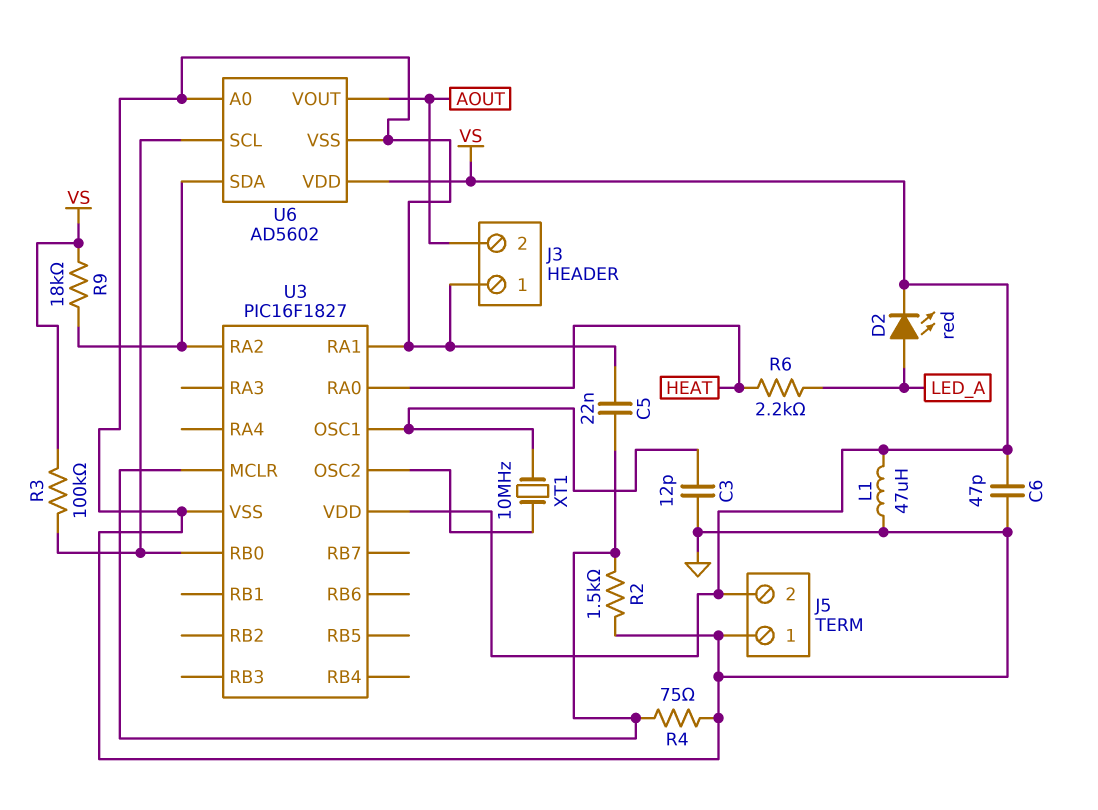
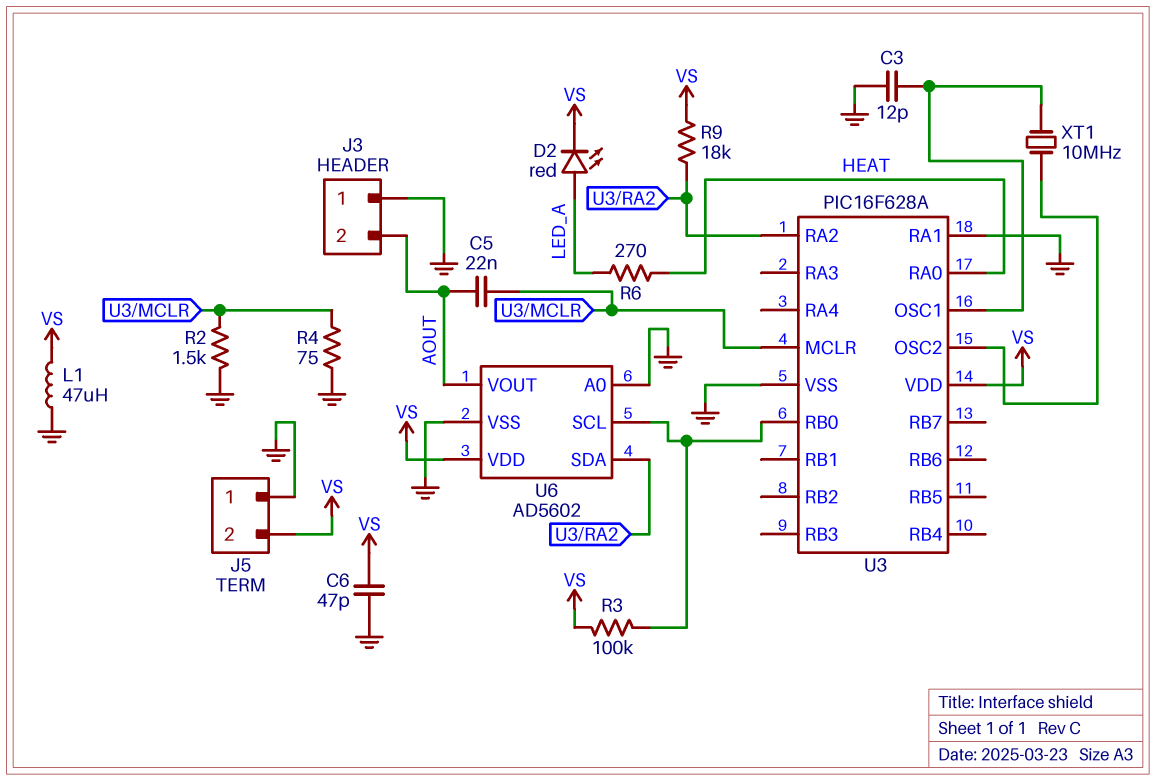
C5: 22nF (GND, U3/MCLR) -> 22nF (AOUT, U3/MCLR)
R6: 2.2k (HEAT, LED_A) -> 270 (HEAT, LED_A)
U3: PIC16F1827 -> PIC16F628A

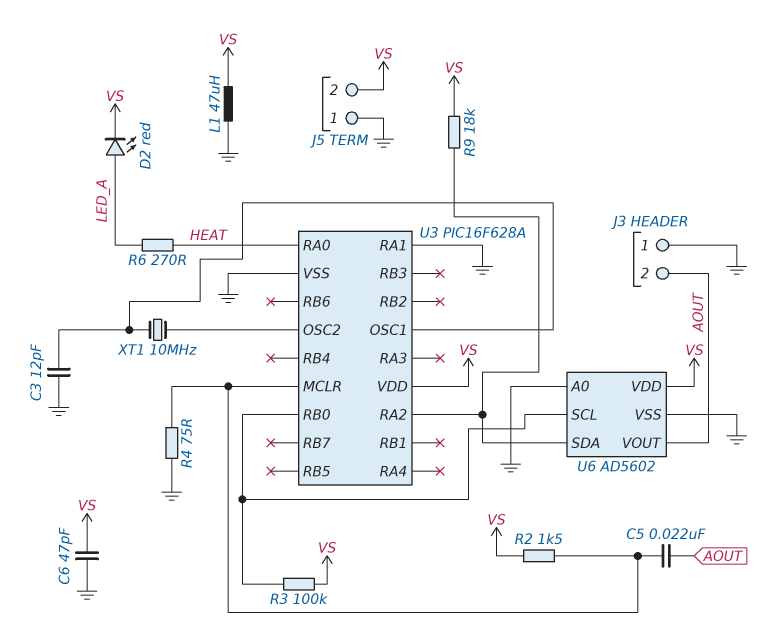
R2: 1.5k (GND, U3/MCLR) -> 1.5k (U3/MCLR, VS)

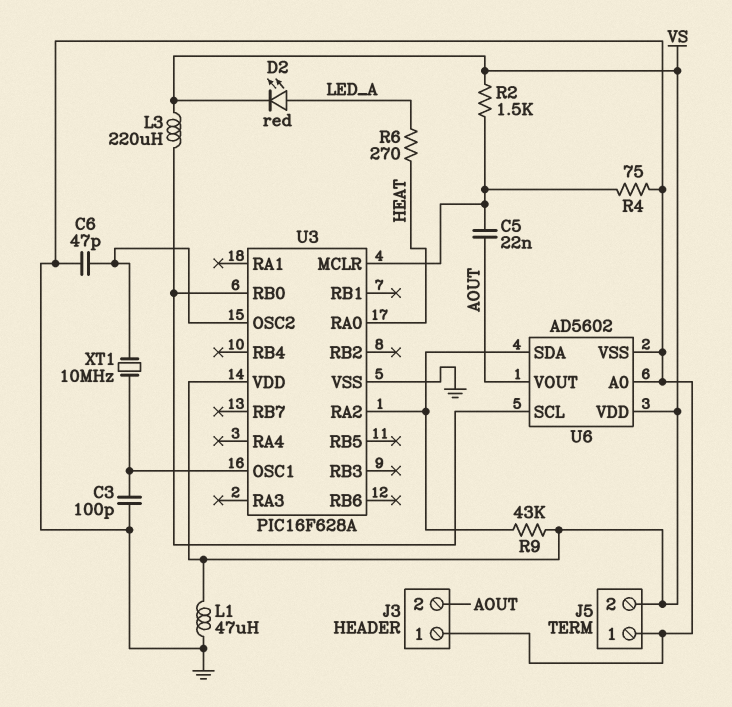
C3: 12pF (GND, U3/OSC1) -> 100pF (GND, U3/OSC1)
C6: 47pF (GND, VS) -> 47pF (GND, U3/OSC2)
L3: none -> 220uH (U3/RB0, VS)
R3: 100k (U3/RB0, VS) -> none
R9: 18k (U3/RA2, VS) -> 43k (U3/RA2, VS)
U3 pin RA1: GND -> none

